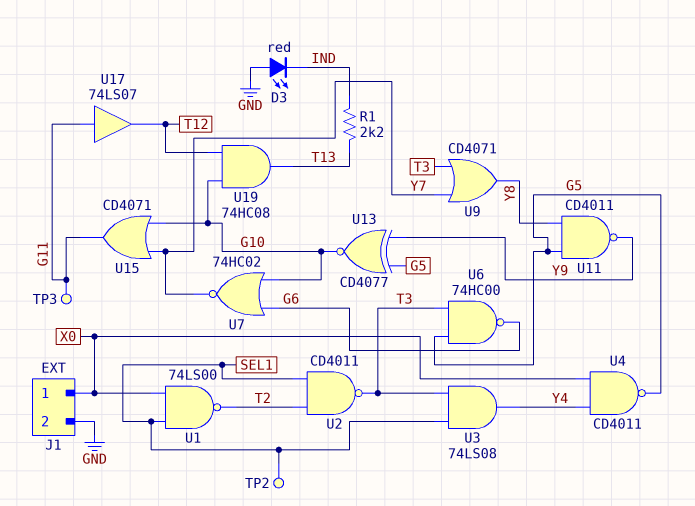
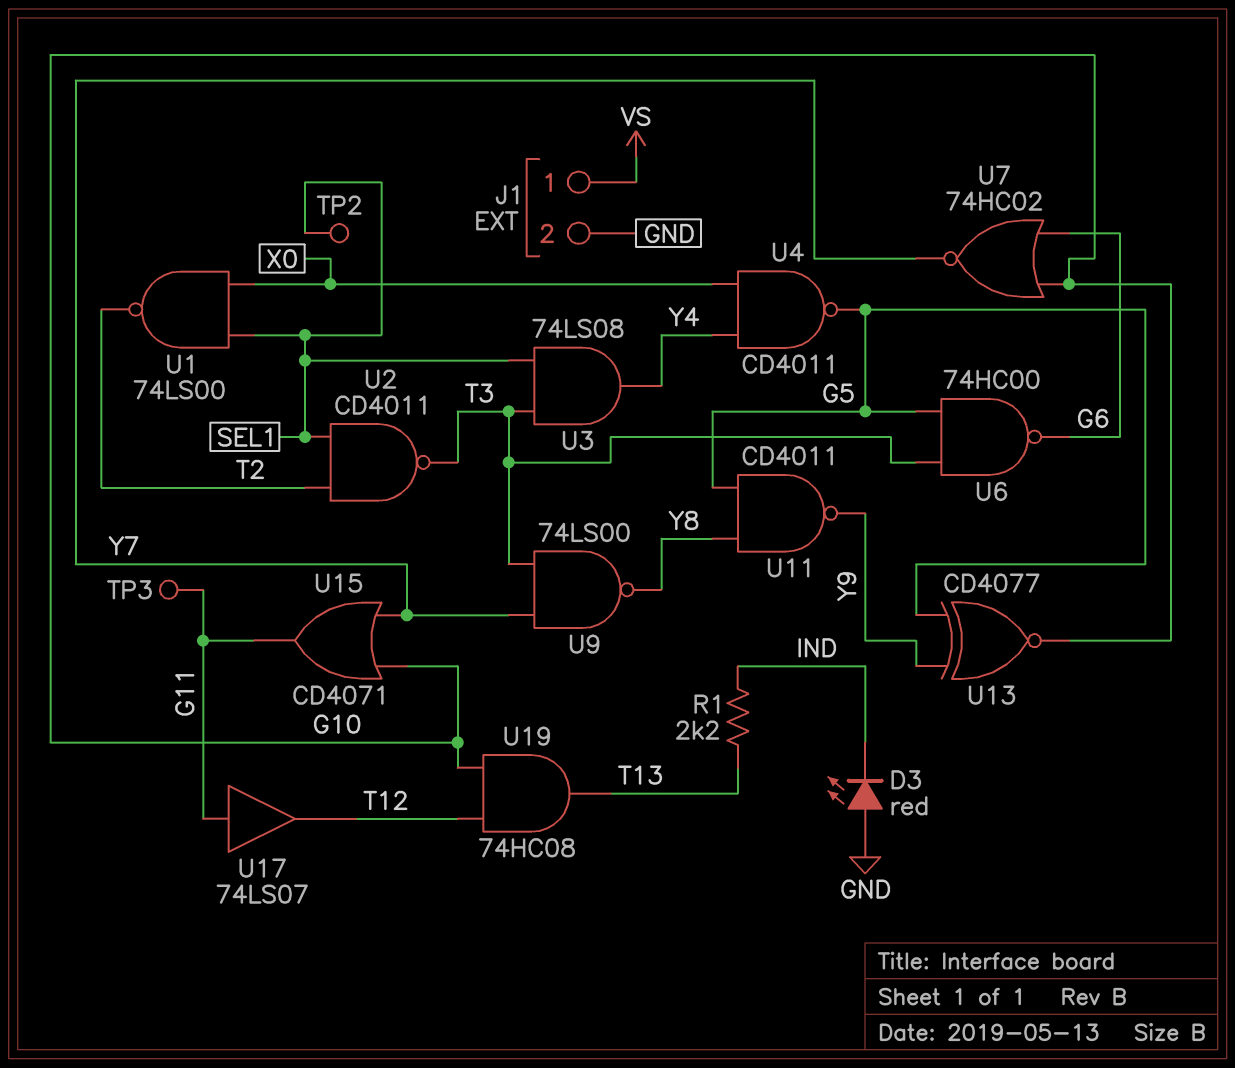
J1 pin 1: X0 -> VS
U9: OR CD4071 (in T3, in Y7, out Y8) -> NAND 74LS00 (in T3, in Y7, out Y8)

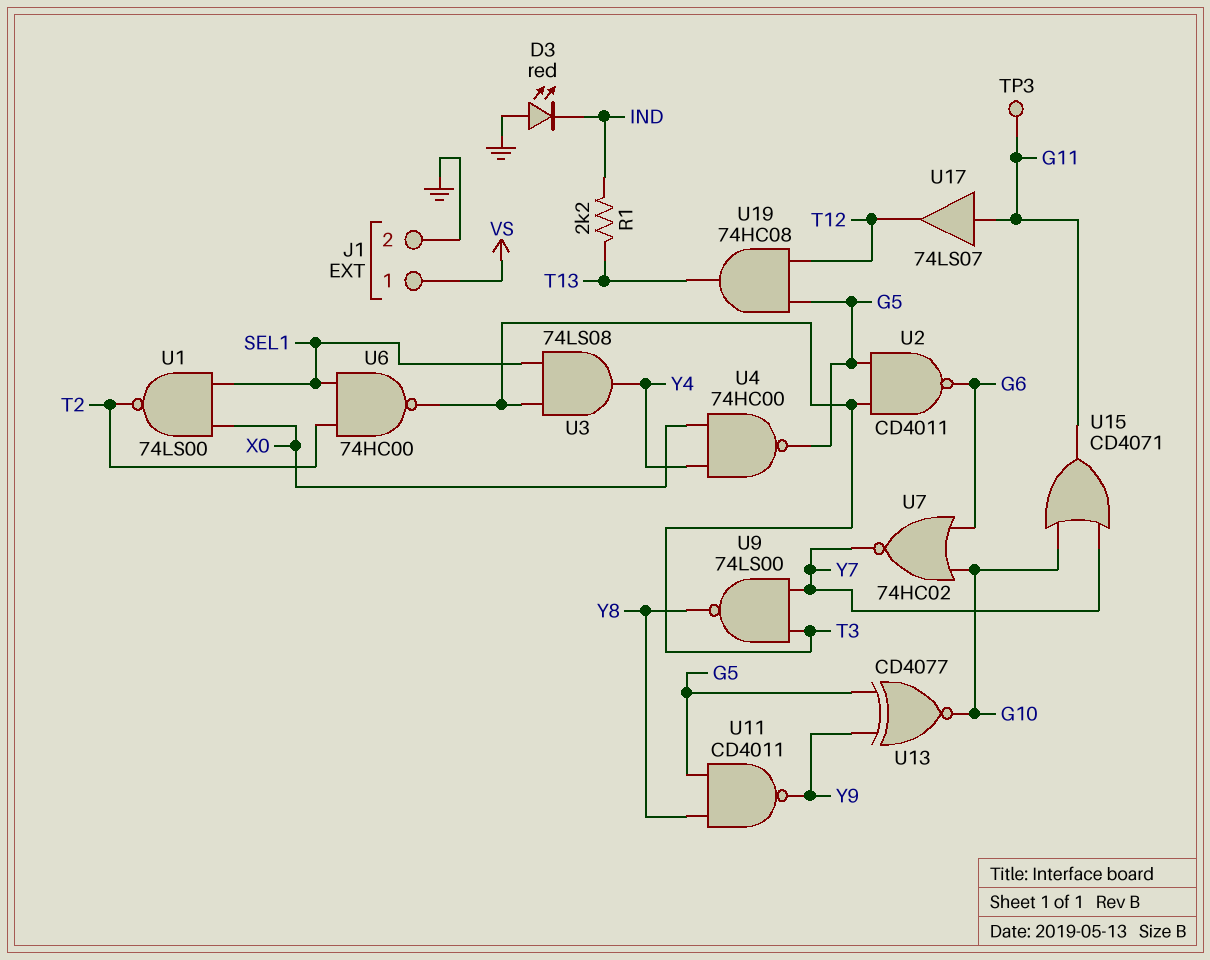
TP2: test point (SEL1) -> none
U2: NAND CD4011 (in SEL1, in T2, out T3) -> NAND CD4011 (in G5, in T3, out G6)
U4: NAND CD4011 (in X0, in Y4, out G5) -> NAND 74HC00 (in X0, in Y4, out G5)
U6: NAND 74HC00 (in G5, in T3, out G6) -> NAND 74HC00 (in SEL1, in T2, out T3)
U19: AND 74HC08 (in G10, in T12, out T13) -> AND 74HC08 (in G5, in T12, out T13)

